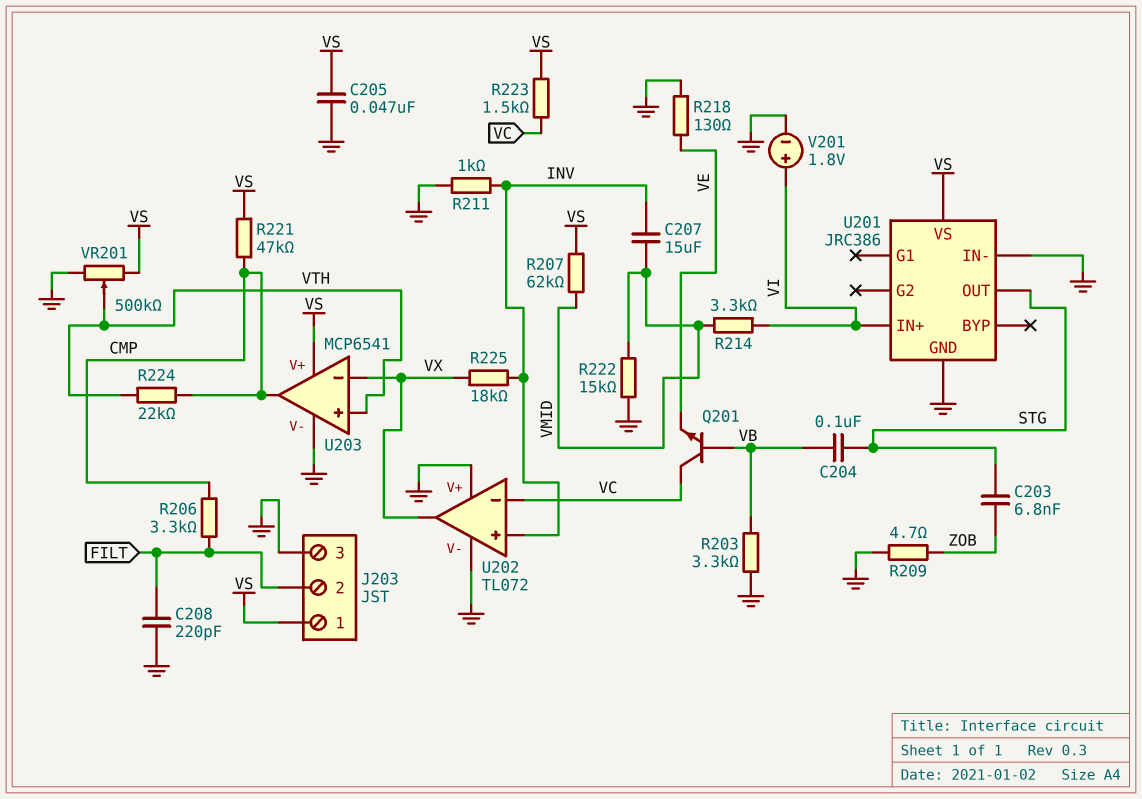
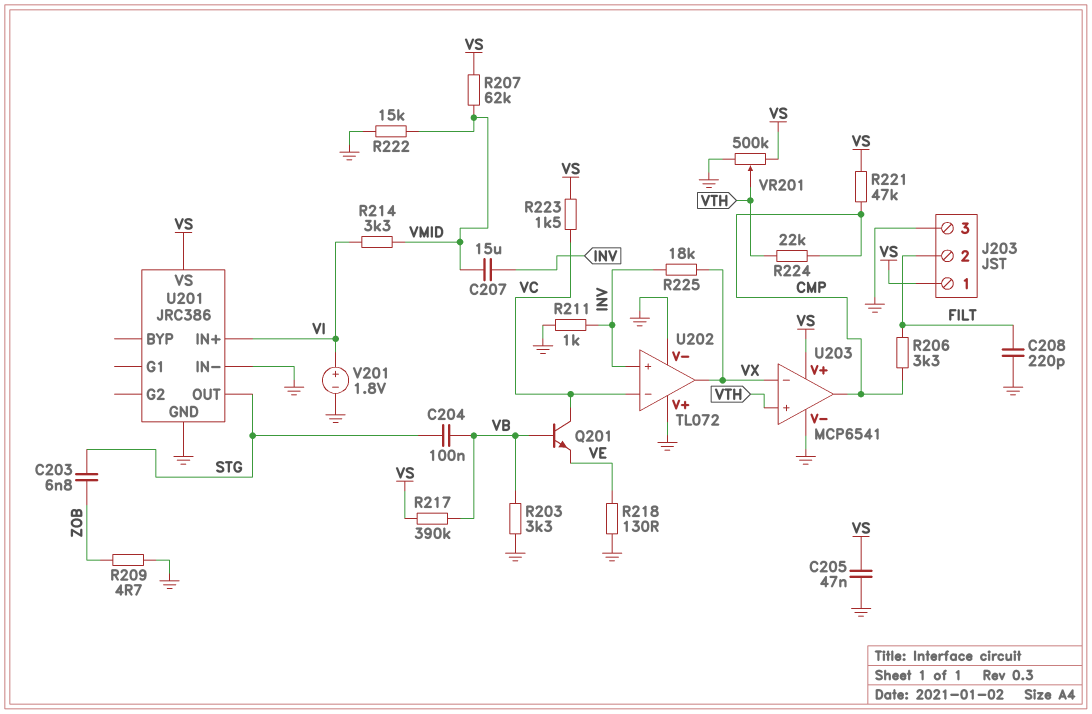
R217: none -> 390k (VB, VS)

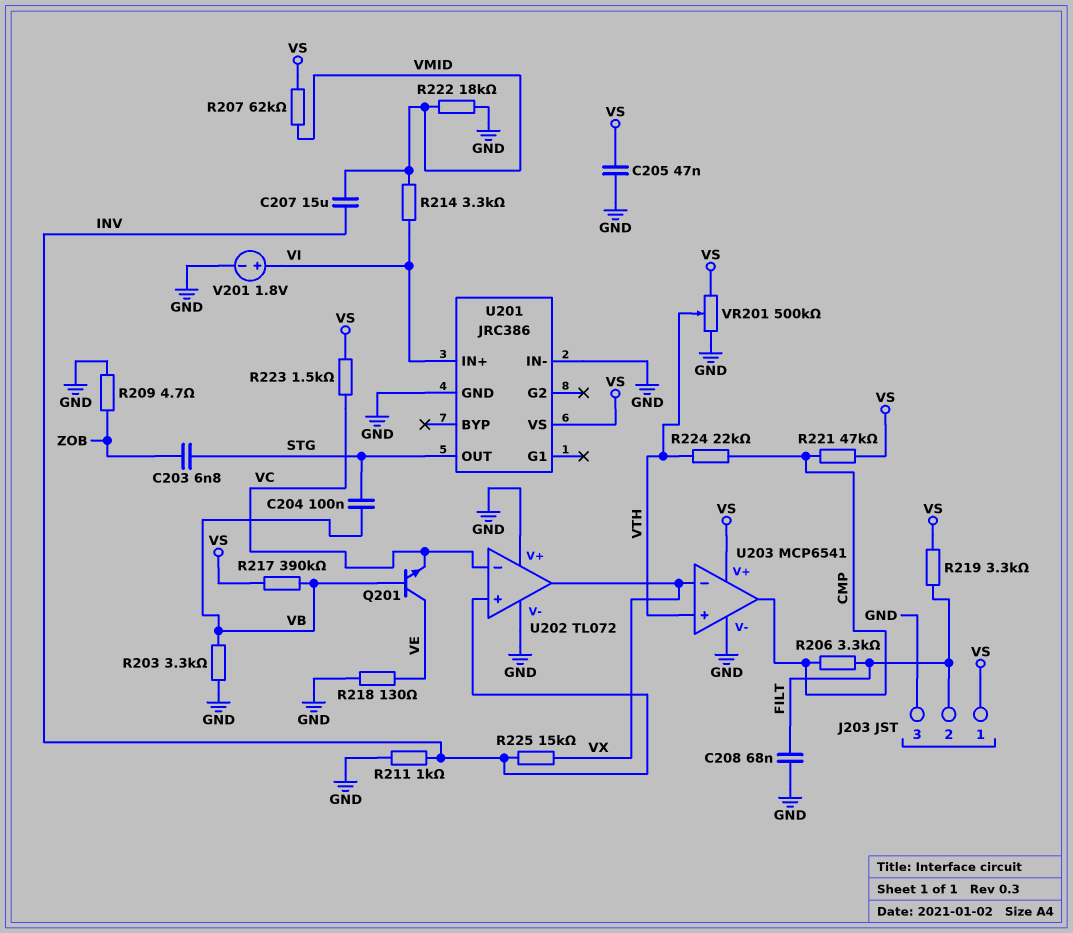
C208: 220pF (FILT, GND) -> 68nF (FILT, GND)
Q201: NPN (B VB, C VC, E VE) -> NPN (B VB, C VE, E VC)
R219: none -> 3.3k (FILT, VS)
R222: 15k (GND, VMID) -> 18k (GND, VMID)
R225: 18k (INV, VX) -> 15k (INV, VX)

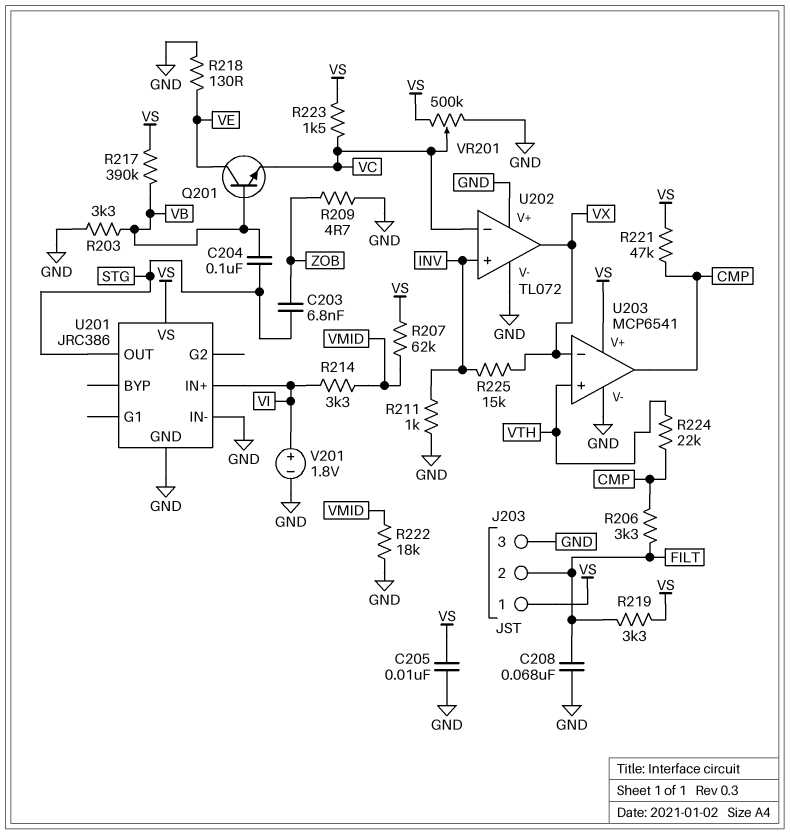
C205: 47nF (GND, VS) -> 10nF (GND, VS)
C207: 15uF (INV, VMID) -> none
VR201: 500k (GND, VS, wiper VTH) -> 500k (GND, VS, wiper VC)

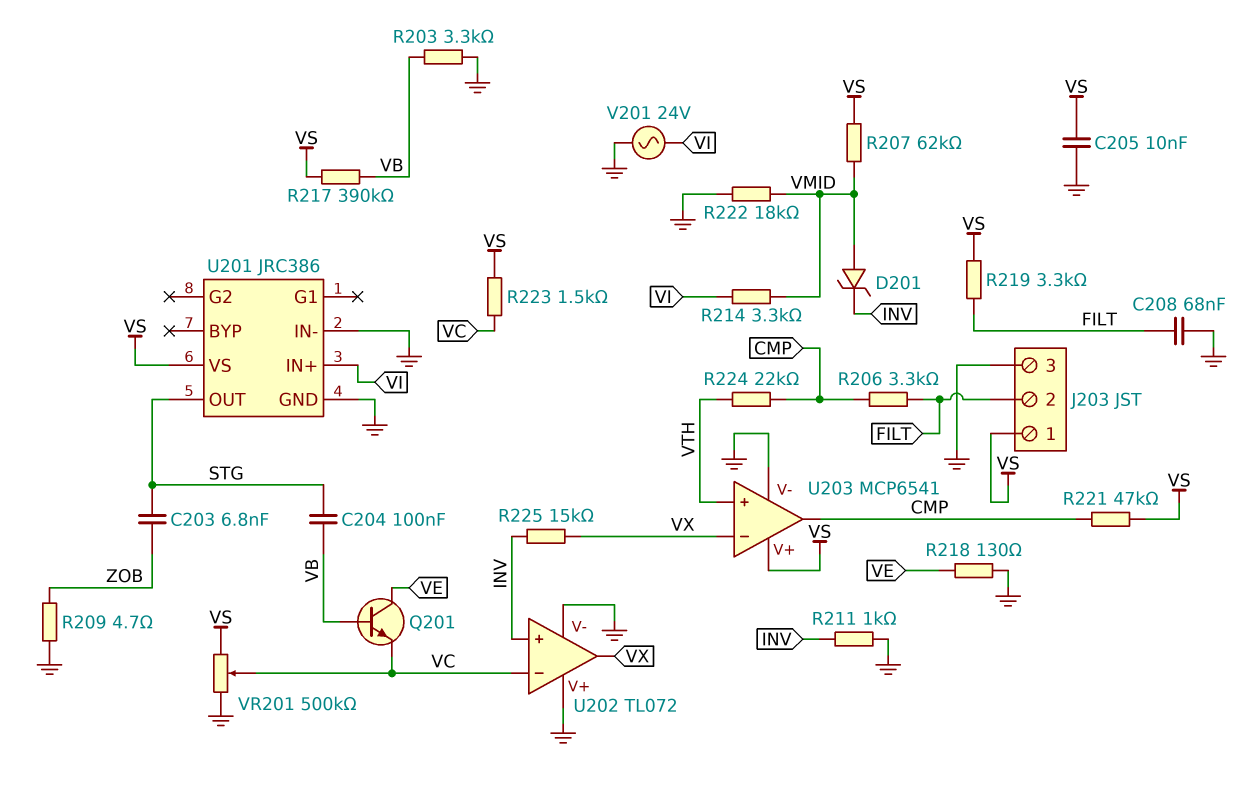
D201: none -> zener (A VMID, K INV)
V201: 1.8V (plus VI, minus GND) -> AC 24V (GND, VI)

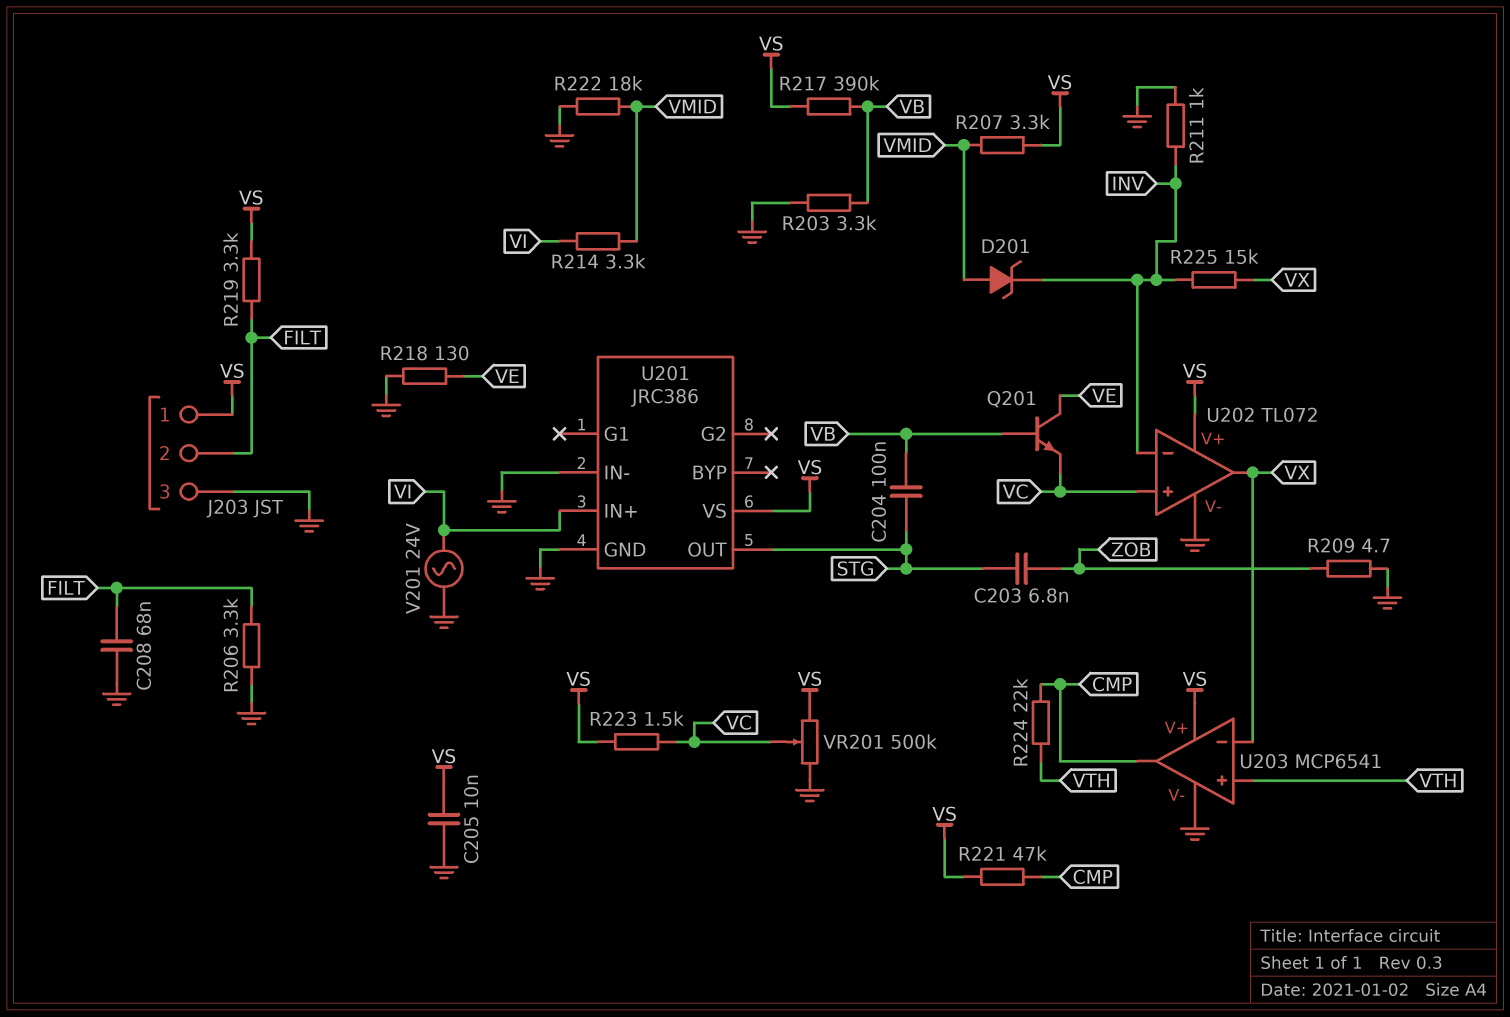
R206: 3.3k (CMP, FILT) -> 3.3k (FILT, GND)
R207: 62k (VMID, VS) -> 3.3k (VMID, VS)
U202 pin V+: GND -> VS
U202 pin in+: INV -> VC
U202 pin in-: VC -> INV

